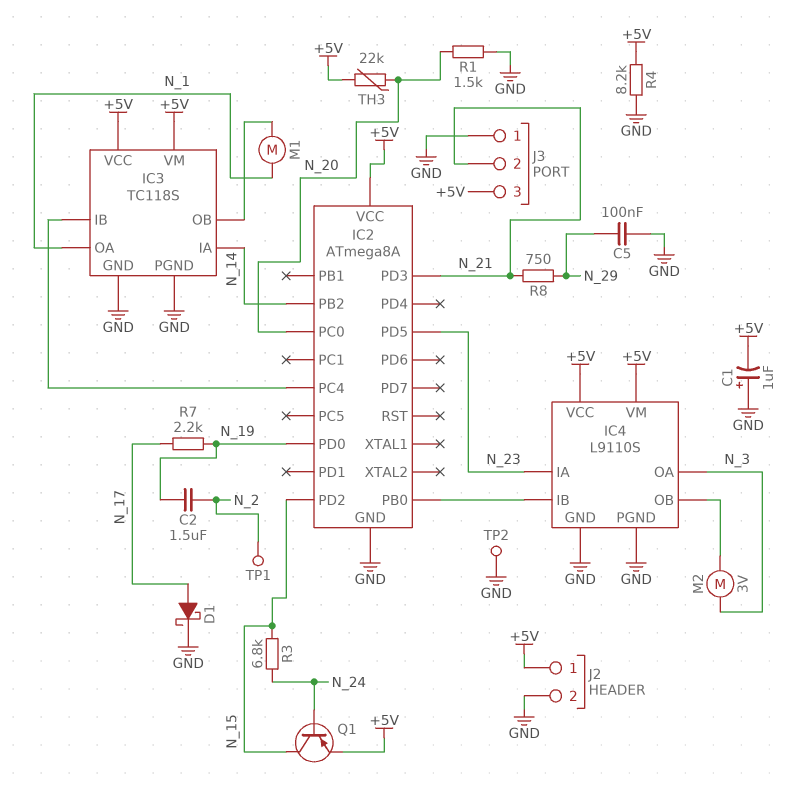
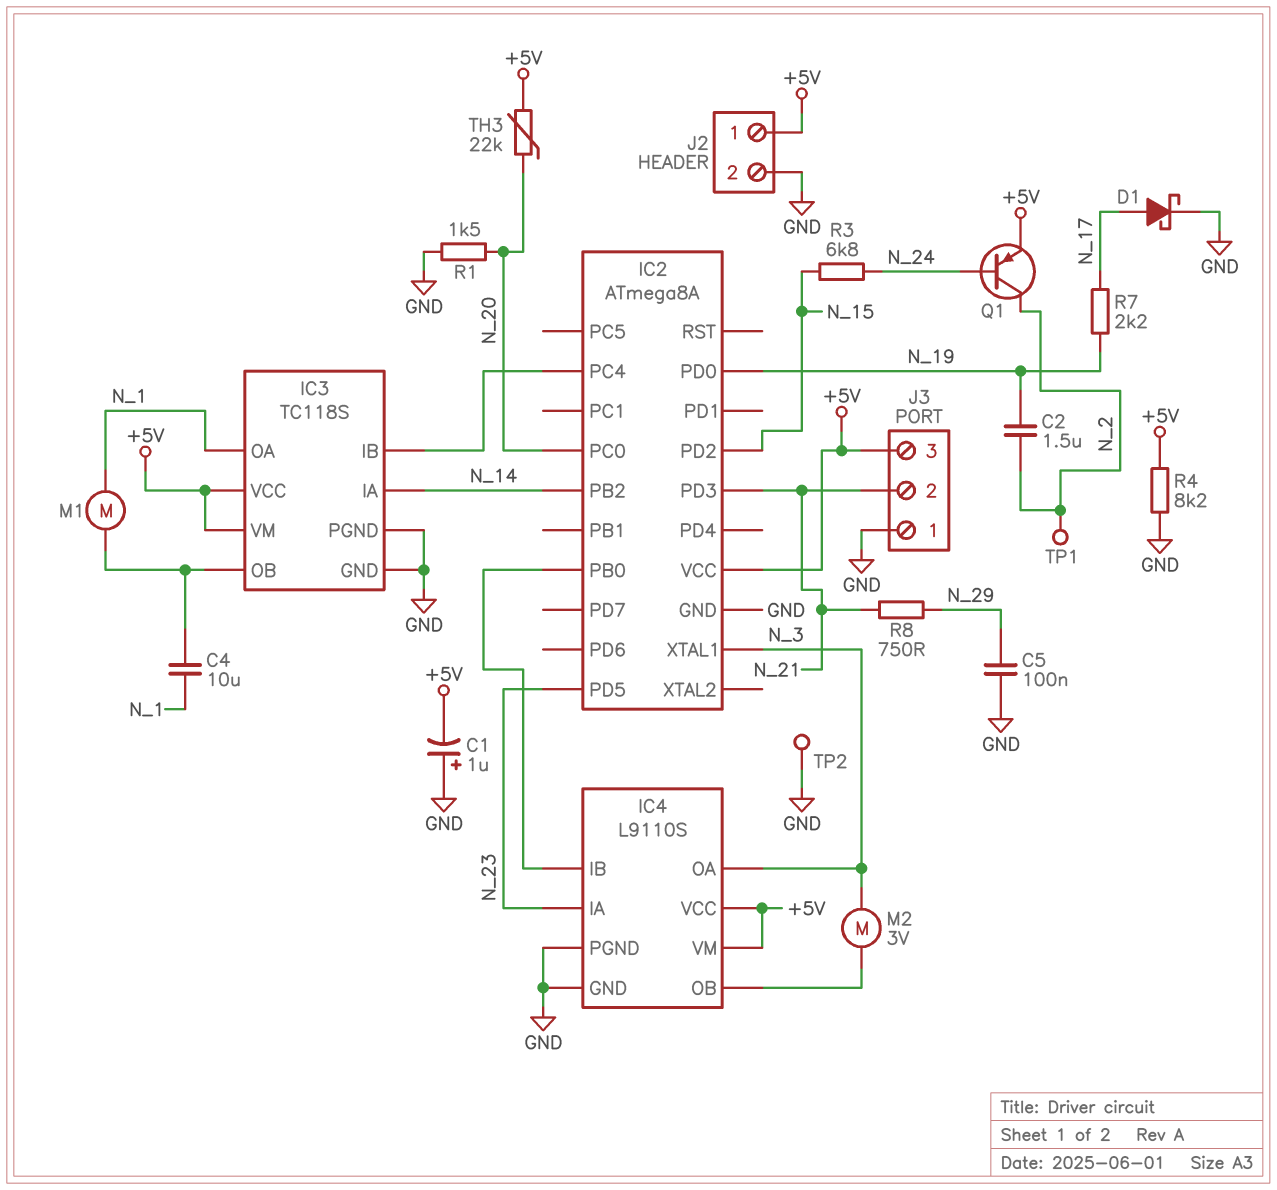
C4: none -> 10uF (IC3/OB, N_1)
IC2 pin XTAL1: none -> N_3
Q1: PNP (B N_24, C N_15, E +5V) -> PNP (B N_24, C N_2, E +5V)

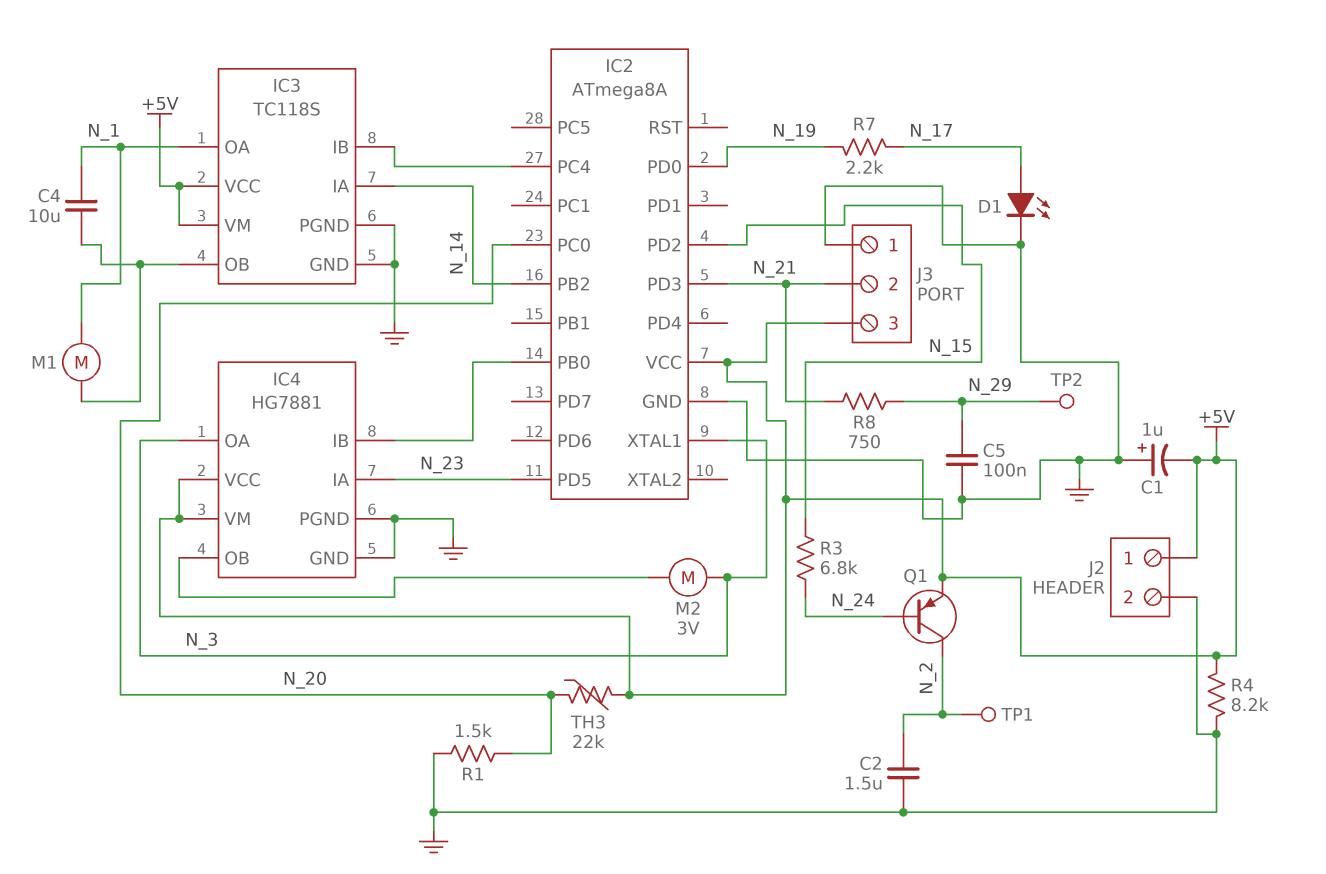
C2: 1.5uF (N_2, N_19) -> 1.5uF (GND, N_2)
D1: schottky (A N_17, K GND) -> LED (A N_17, K GND)
IC4: L9110S -> HG7881
TP2: test point (GND) -> test point (N_29)

